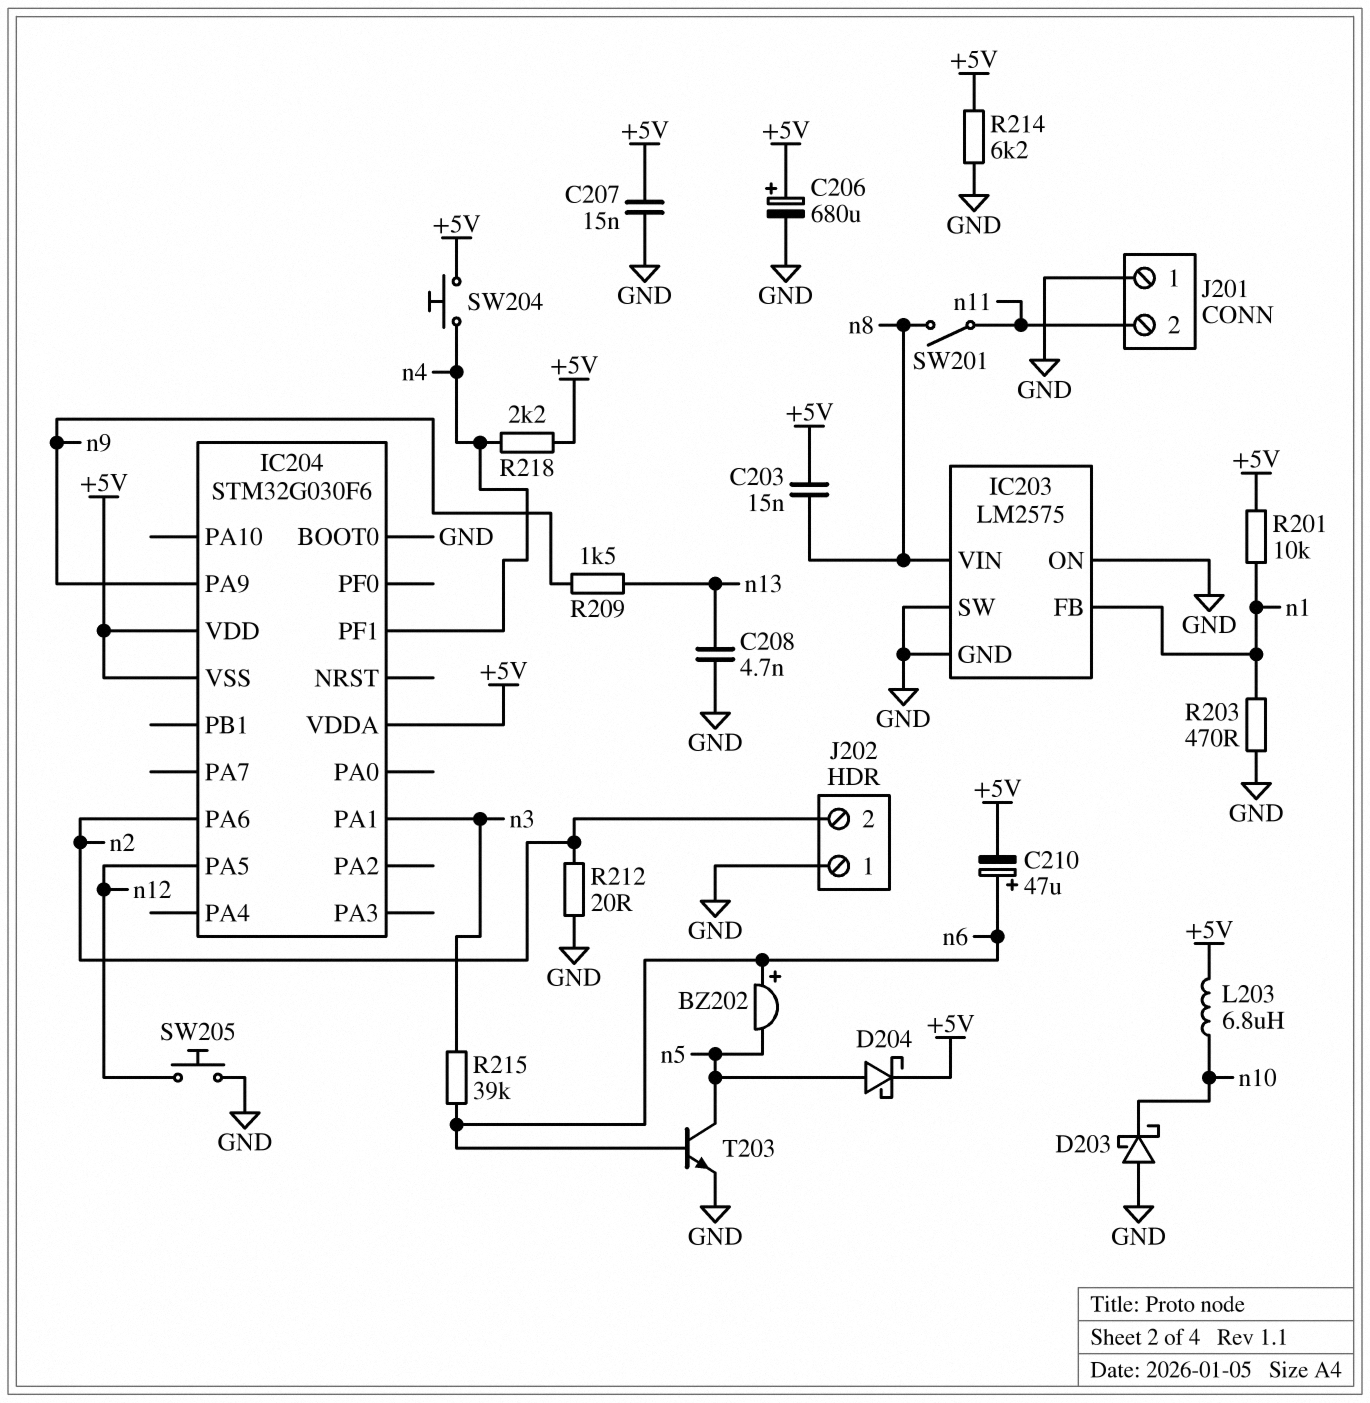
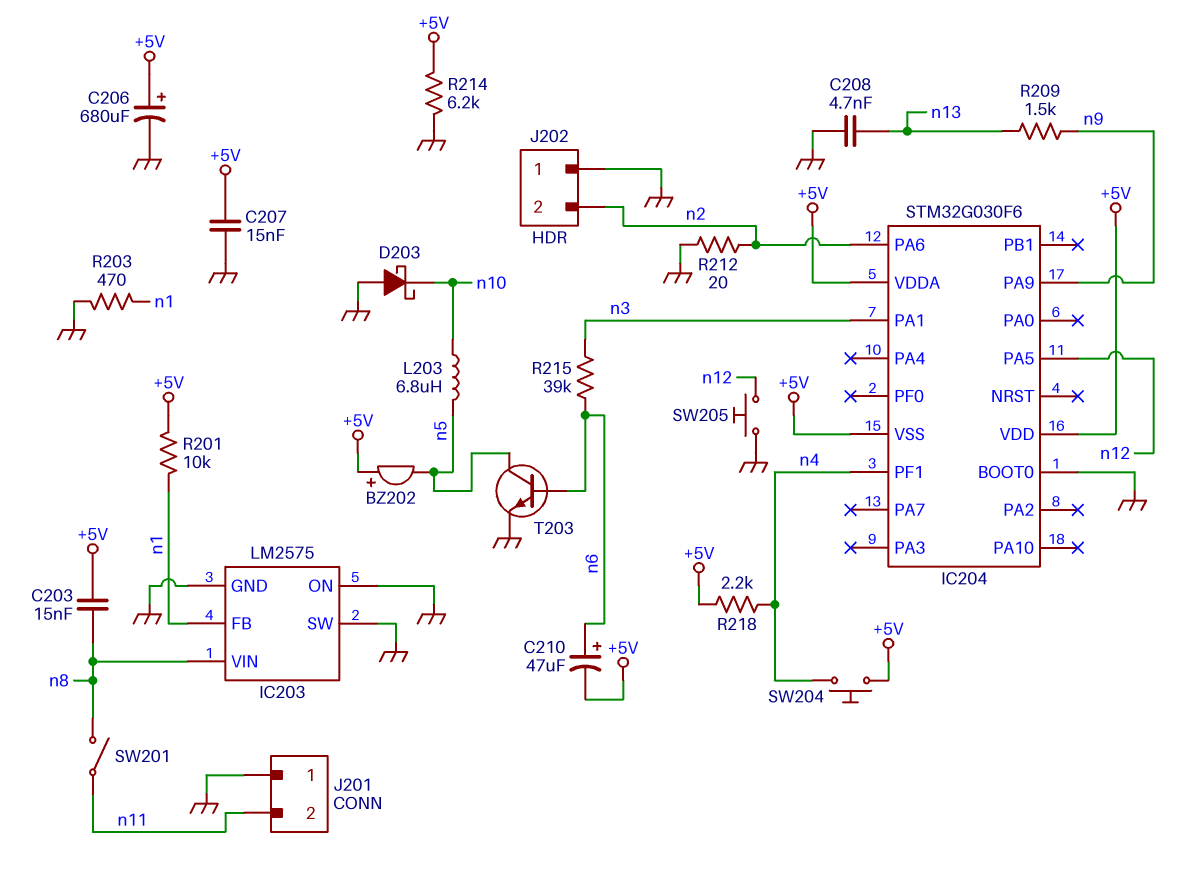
BZ202: buzzer (plus n6, minus n5) -> buzzer (plus +5V, minus n5)
D204: schottky (A n5, K +5V) -> none
L203: 6.8uH (+5V, n10) -> 6.8uH (n5, n10)

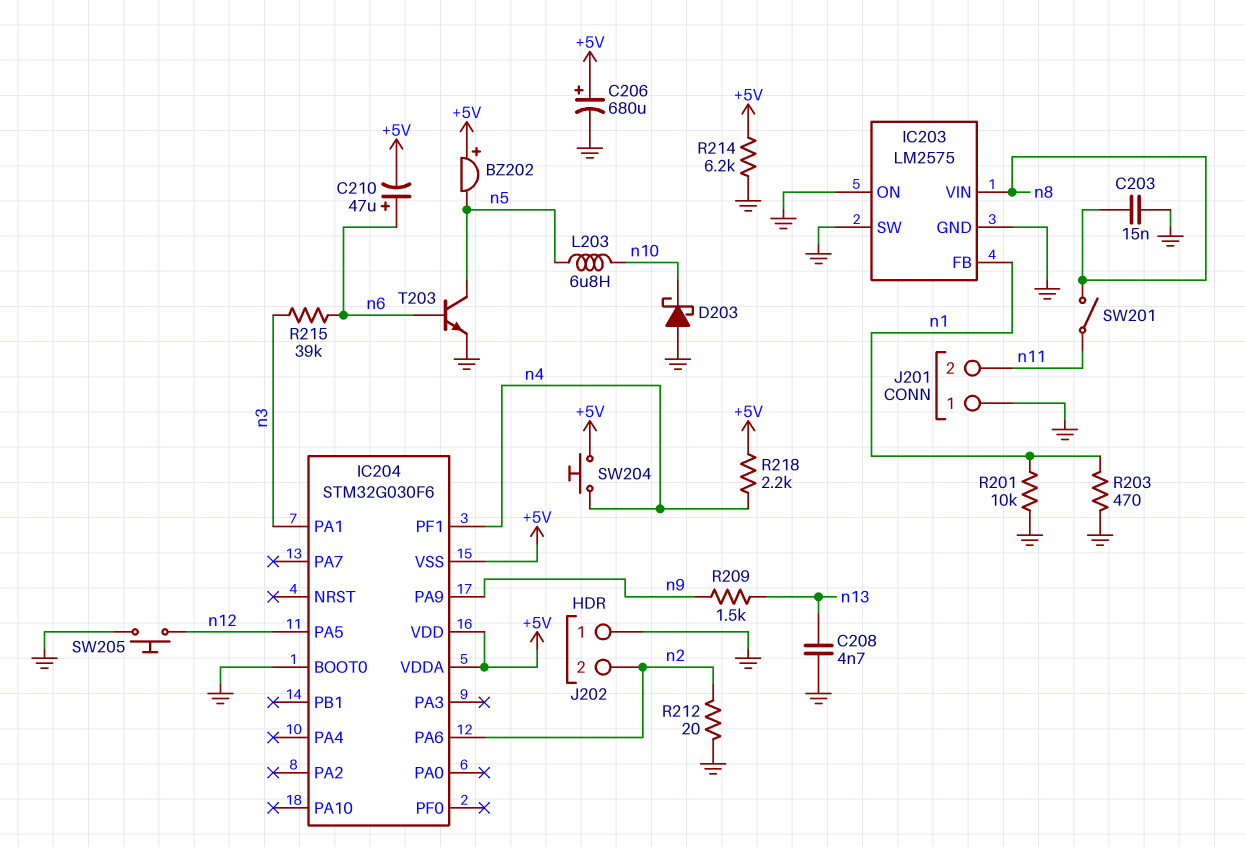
C203: 15nF (+5V, n8) -> 15nF (GND, n8)
C207: 15nF (+5V, GND) -> none
R201: 10k (+5V, n1) -> 10k (GND, n1)

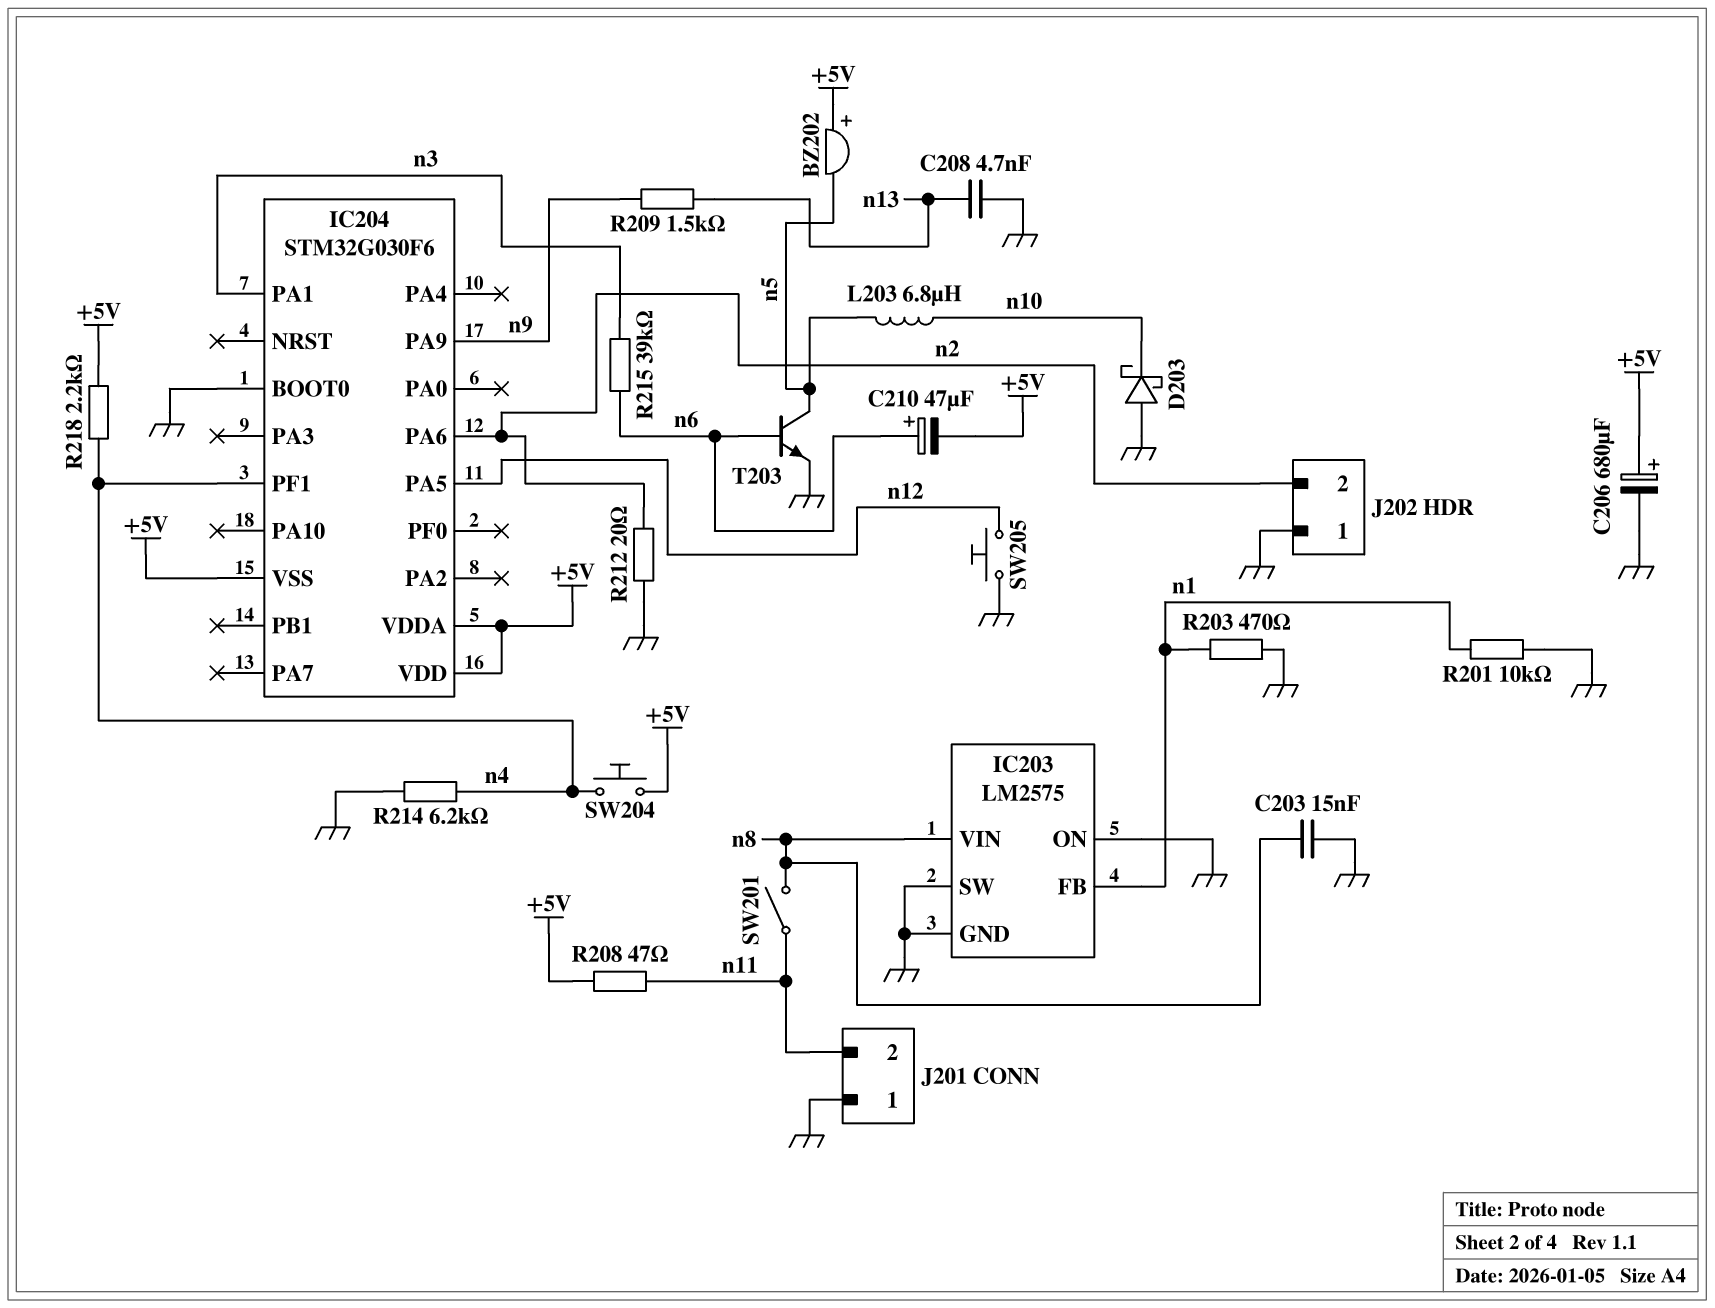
R208: none -> 47 (+5V, n11)
R214: 6.2k (+5V, GND) -> 6.2k (GND, n4)

